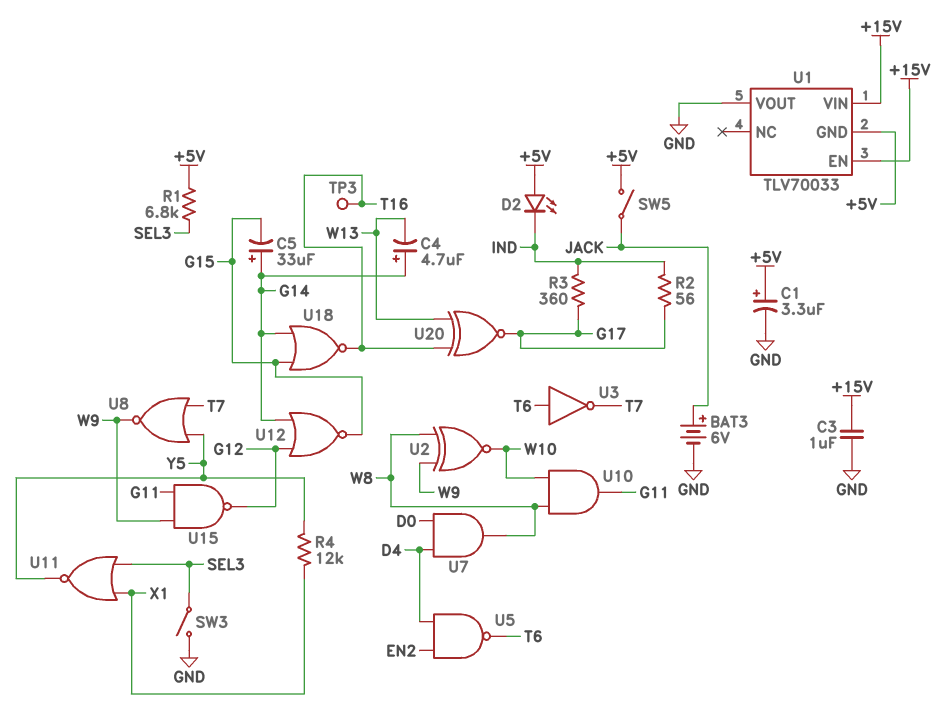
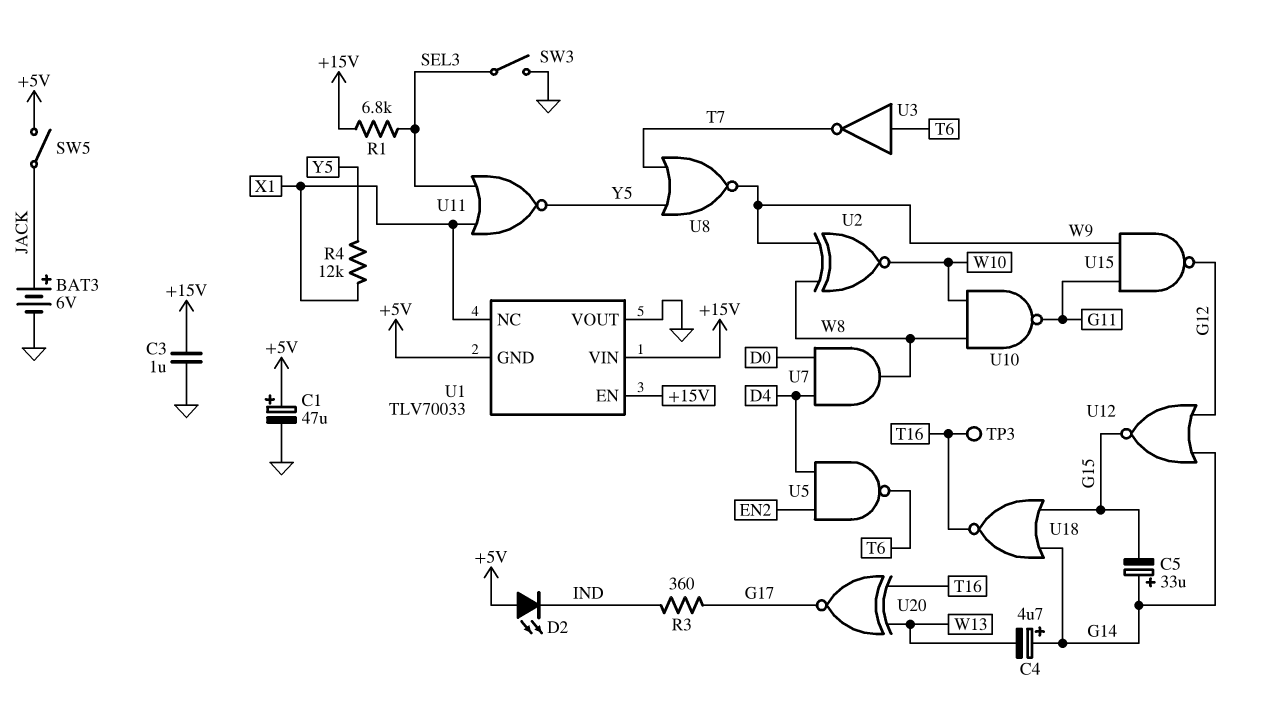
C1: 3.3uF (plus +5V, minus GND) -> 47uF (plus +5V, minus GND)
R1: 6.8k (+5V, SEL3) -> 6.8k (+15V, SEL3)
R2: 56 (G17, IND) -> none
U1 pin NC: none -> X1
U10: AND (in W8, in W10, out G11) -> NAND (in W8, in W10, out G11)

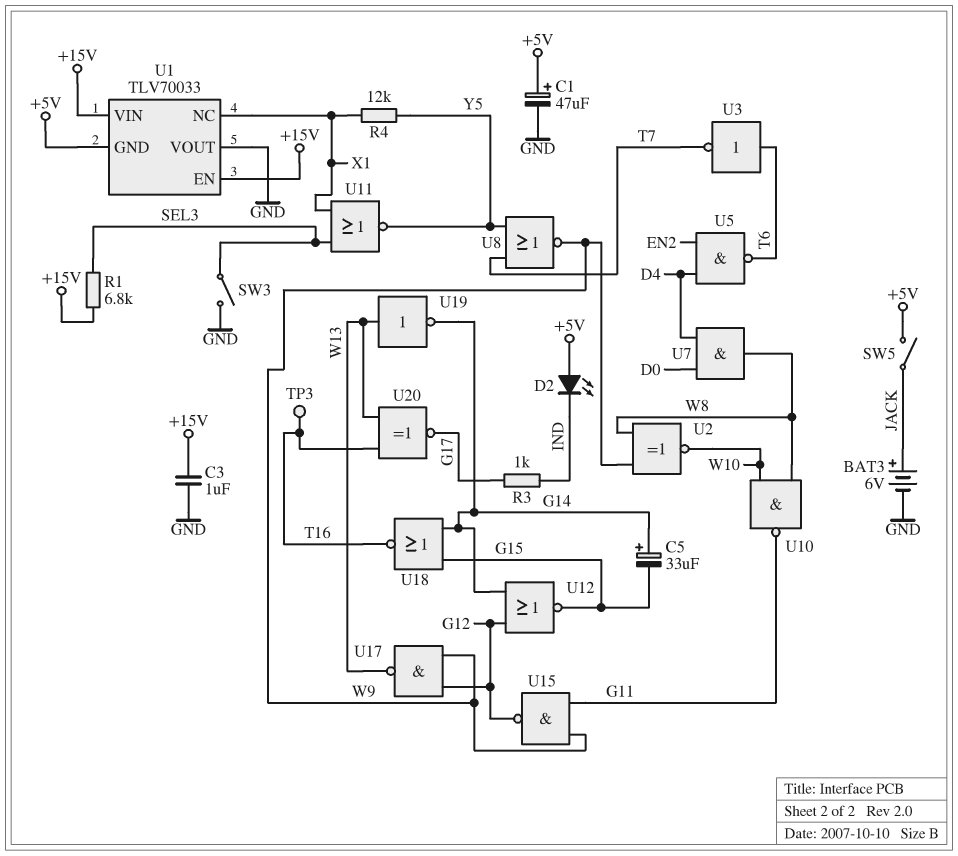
C4: 4.7uF (plus G14, minus W13) -> none
R3: 360 (G17, IND) -> 1k (G17, IND)
U17: none -> NAND (in G12, in W9, out W13)
U19: none -> NOT (in W13, out G14)

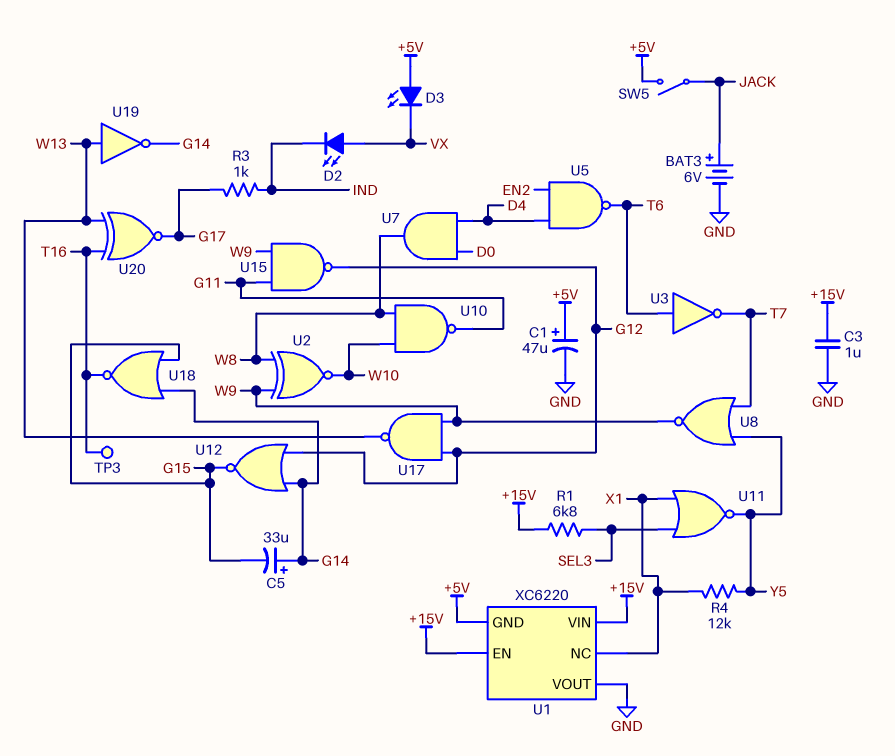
D2: LED (A +5V, K IND) -> LED (A VX, K IND)
D3: none -> LED (A +5V, K VX)
SW3: switch (GND, SEL3) -> none
U1: TLV70033 -> XC6220

